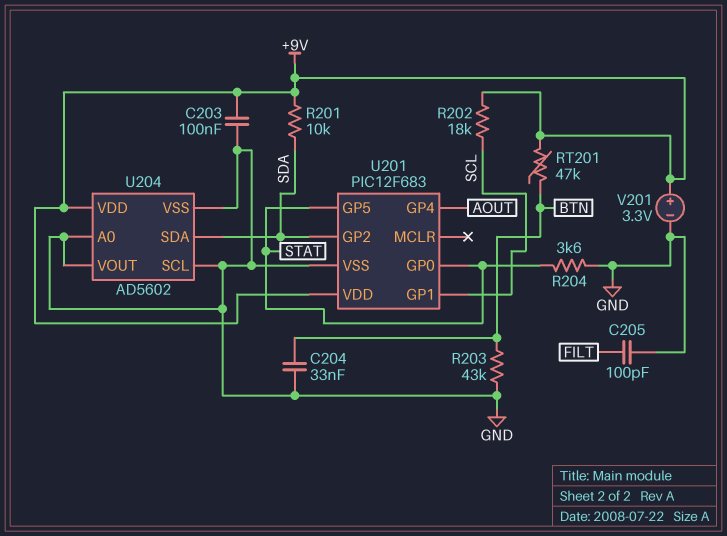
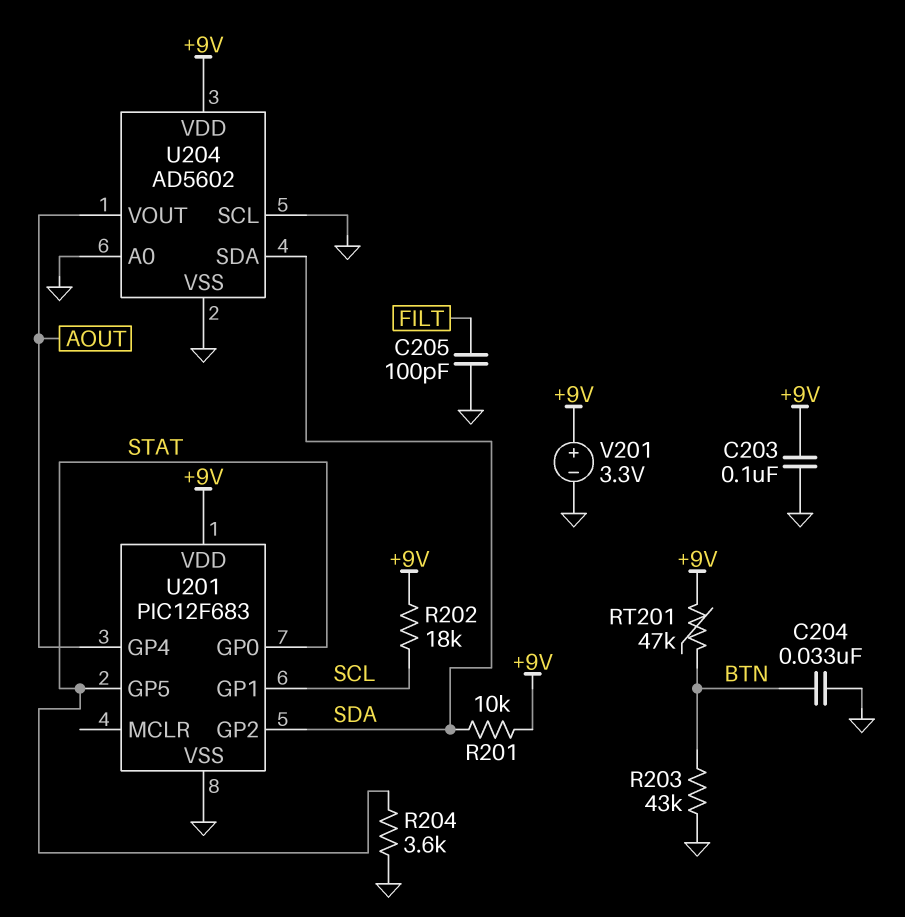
U204 pin VOUT: GND -> AOUT

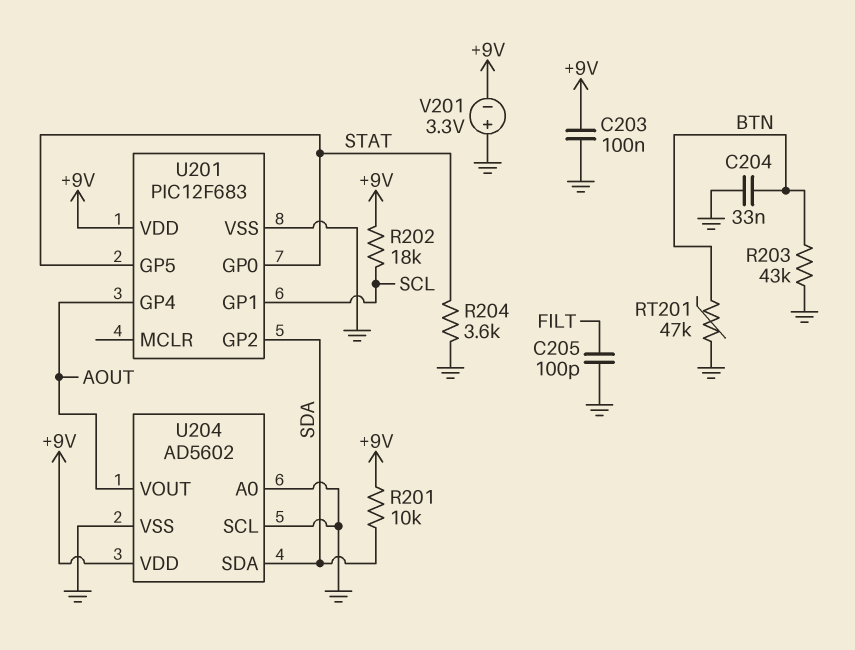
RT201: 47k (+9V, BTN) -> 47k (BTN, GND)
V201: 3.3V (plus +9V, minus GND) -> 3.3V (plus GND, minus +9V)

